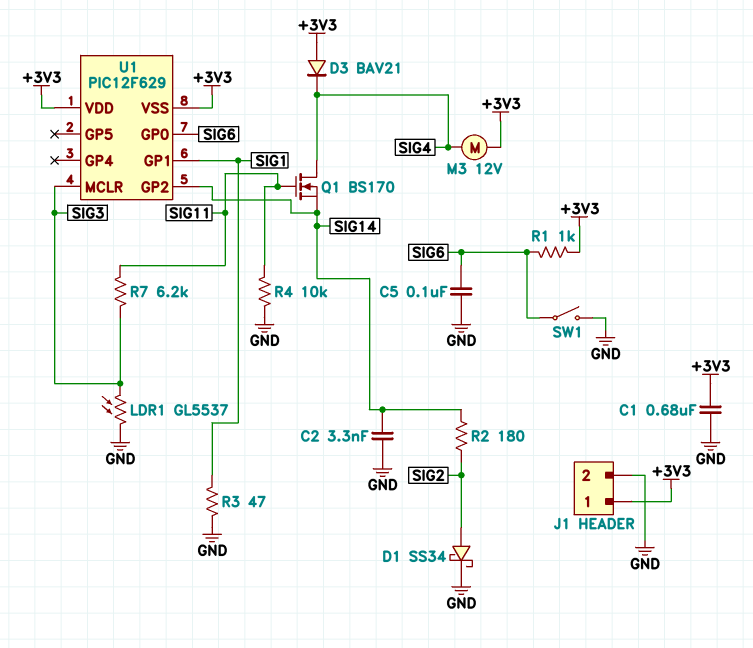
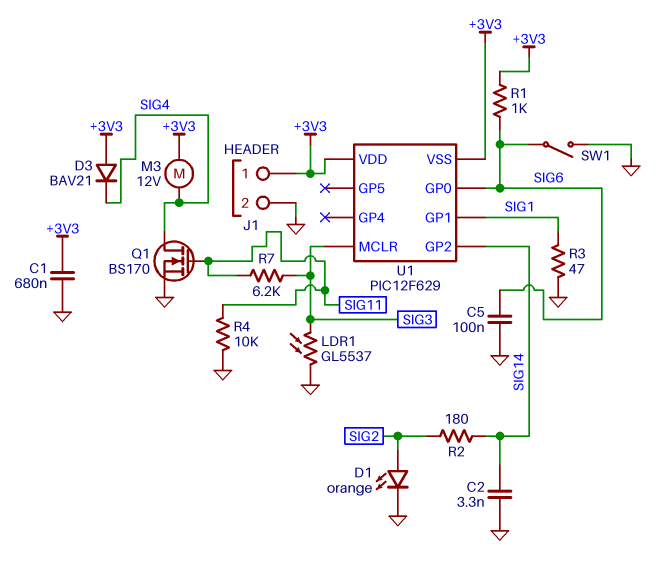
D1: schottky SS34 (A SIG2, K GND) -> LED orange (A SIG2, K GND)
Q1: NMOS BS170 (G SIG11, D SIG4, S SIG14) -> NMOS BS170 (G SIG11, D SIG4, S GND)

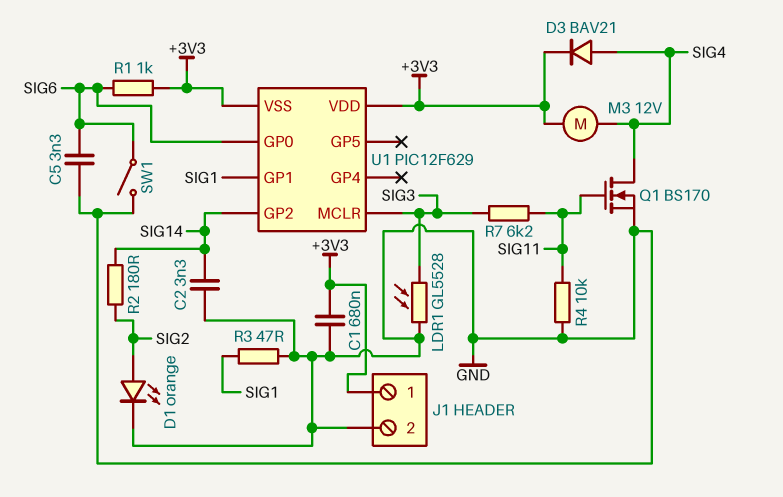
C5: 100nF (GND, SIG6) -> 3.3nF (GND, SIG6)
D3: diode BAV21 (A +3V3, K SIG4) -> diode BAV21 (A SIG4, K +3V3)
LDR1: GL5537 (GND, SIG3) -> GL5528 (GND, SIG3)

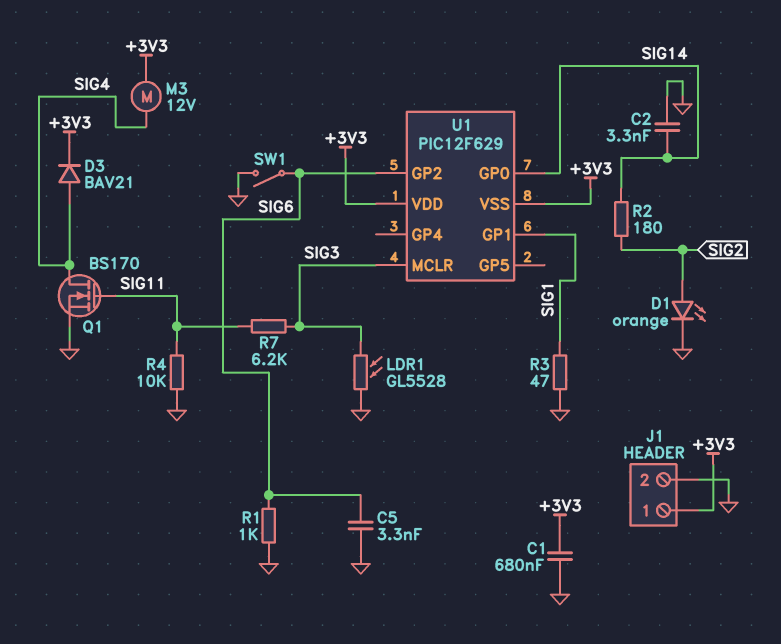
R1: 1k (+3V3, SIG6) -> 1k (GND, SIG6)
U1 pin GP0: SIG6 -> SIG14
U1 pin GP2: SIG14 -> SIG6

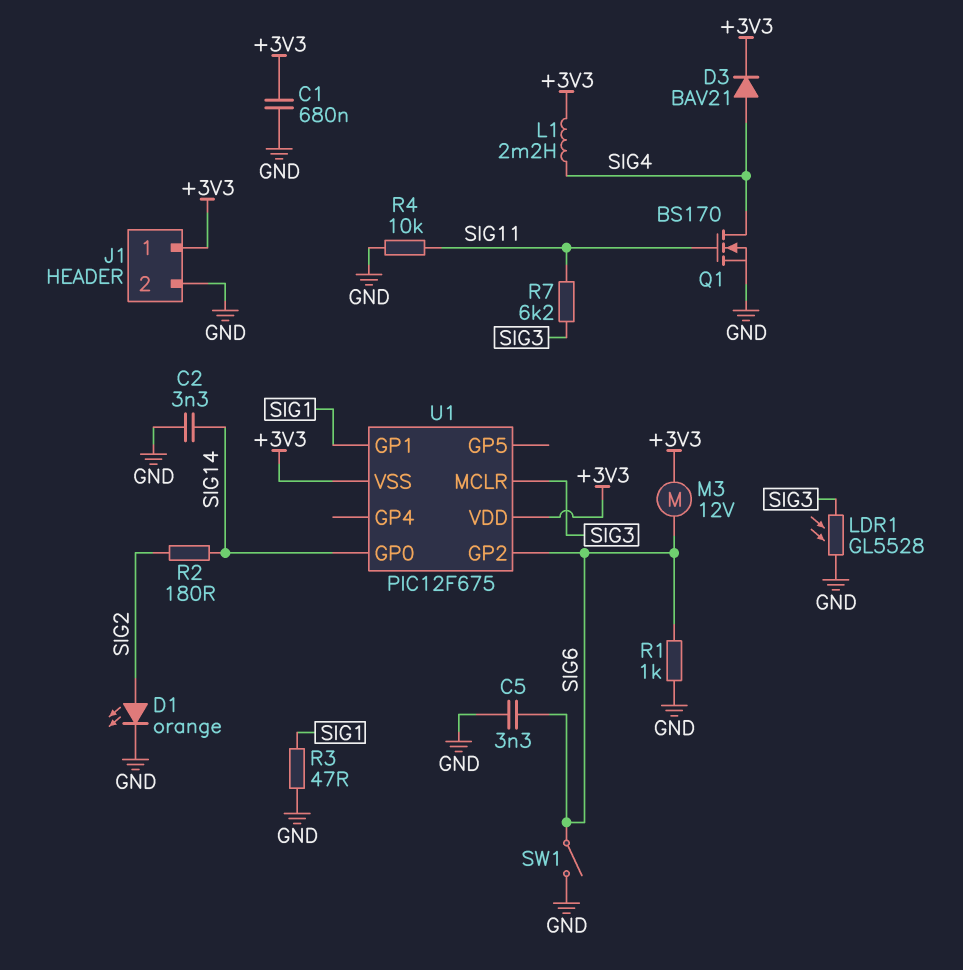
L1: none -> 2.2mH (+3V3, SIG4)
M3: motor 12V (+3V3, SIG4) -> motor 12V (+3V3, SIG6)
U1: PIC12F629 -> PIC12F675

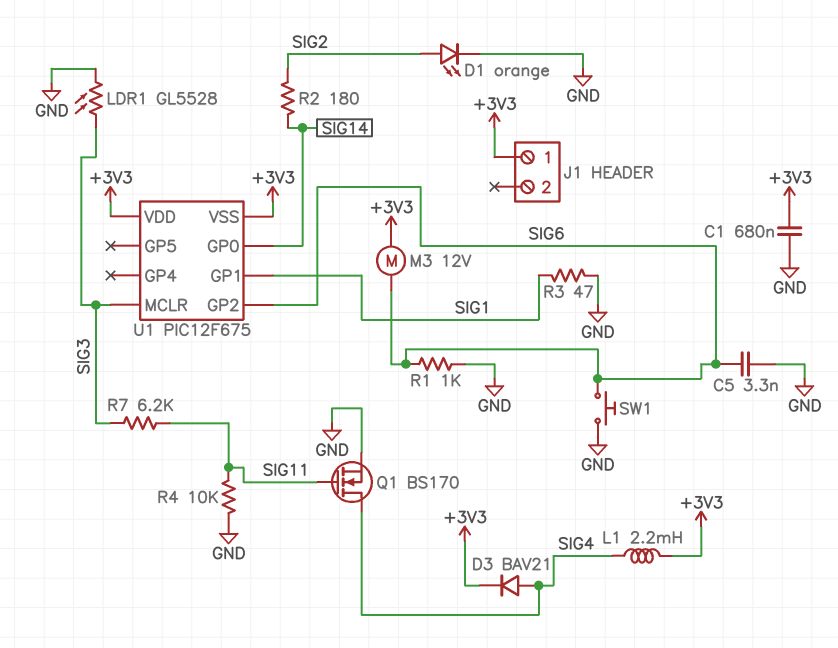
C2: 3.3nF (GND, SIG14) -> none
J1 pin 2: GND -> none
SW1: switch (GND, SIG6) -> button (GND, SIG6)

